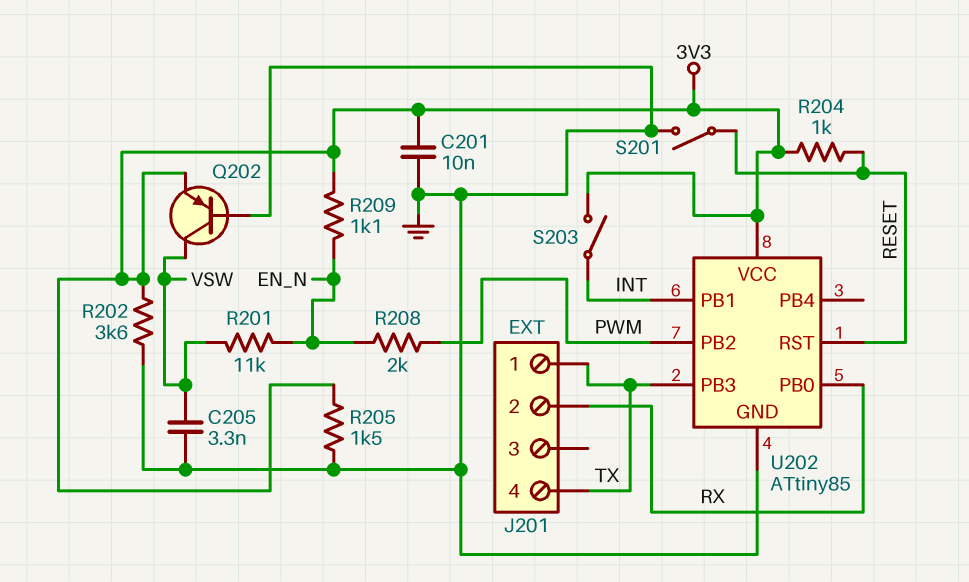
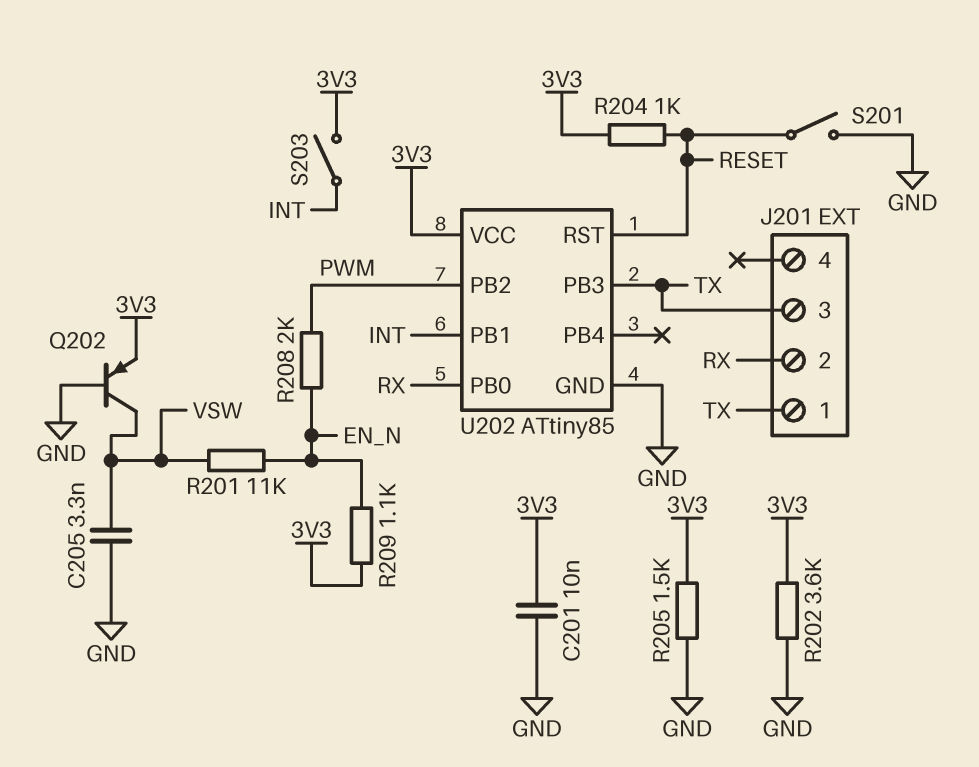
J201 pin 3: none -> TX
J201 pin 4: TX -> none

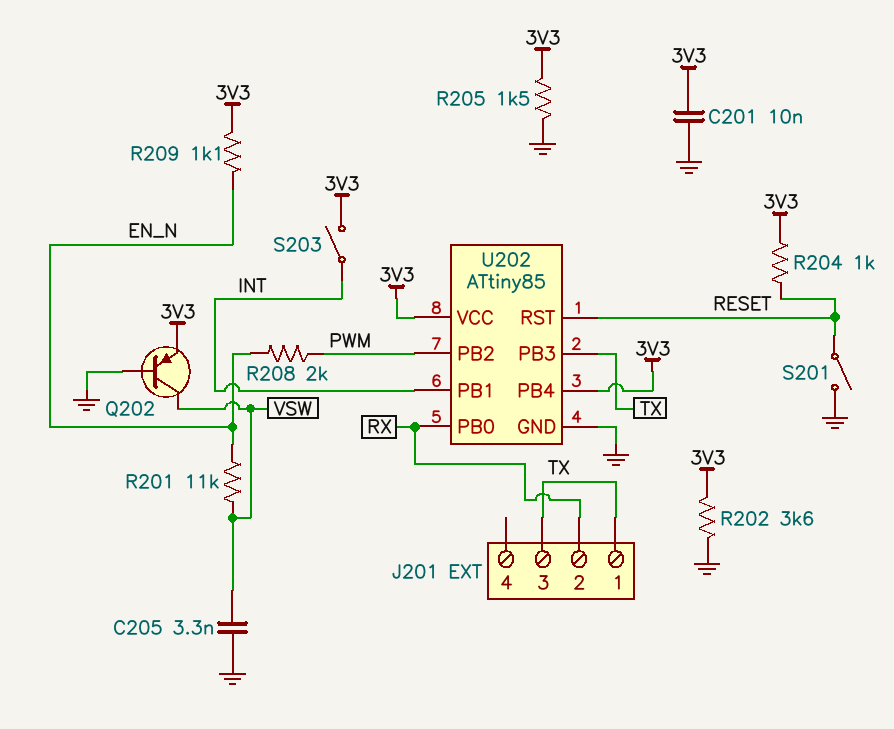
U202 pin PB4: none -> 3V3

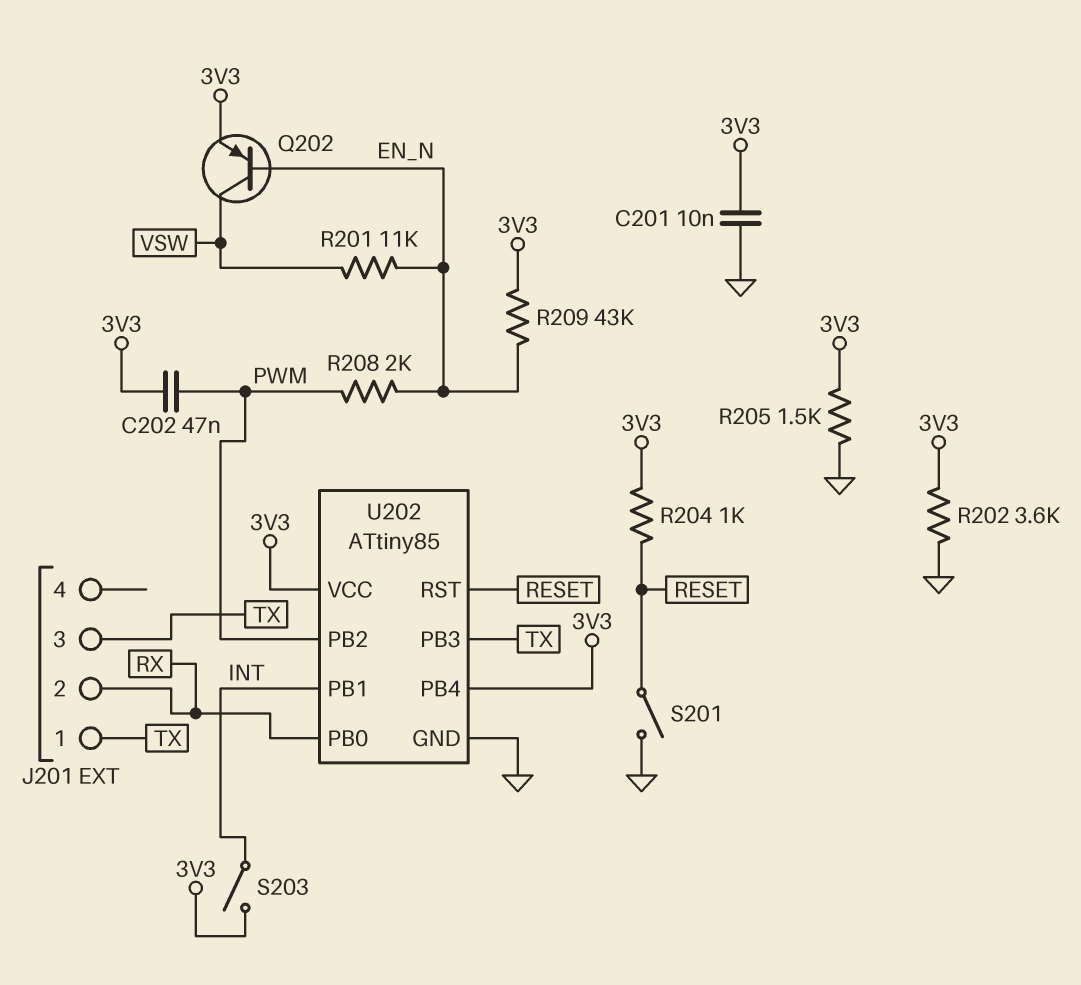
C202: none -> 47nF (3V3, PWM)
C205: 3.3nF (GND, VSW) -> none
Q202: PNP (B GND, C VSW, E 3V3) -> PNP (B EN_N, C VSW, E 3V3)
R209: 1.1k (3V3, EN_N) -> 43k (3V3, EN_N)

